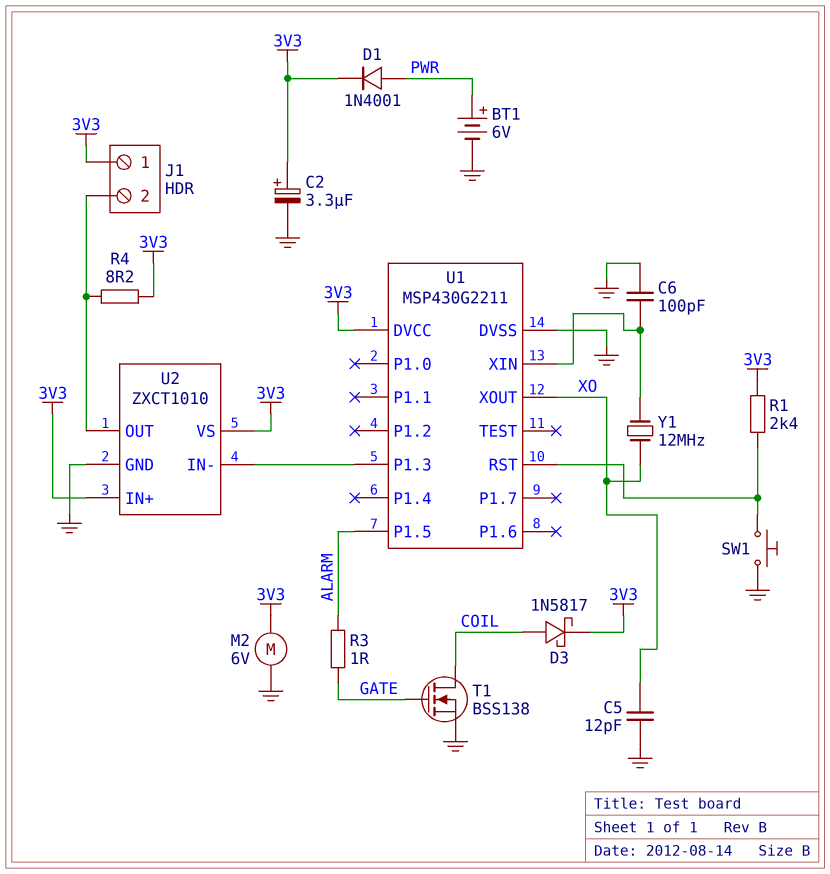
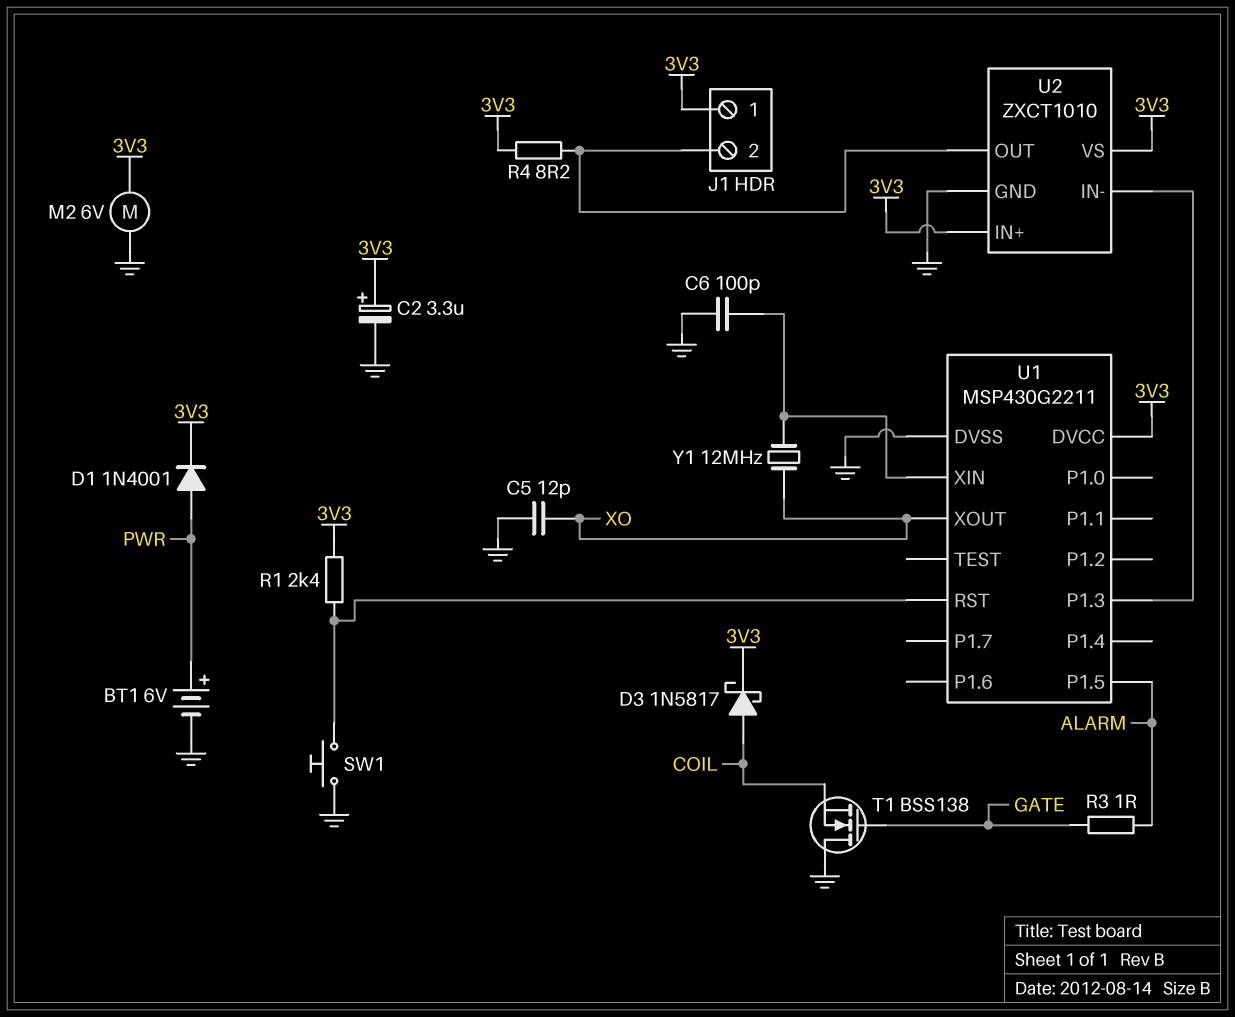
T1: NMOS BSS138 (G GATE, D COIL, S GND) -> NMOS BSS138 (G GATE, D GND, S COIL)

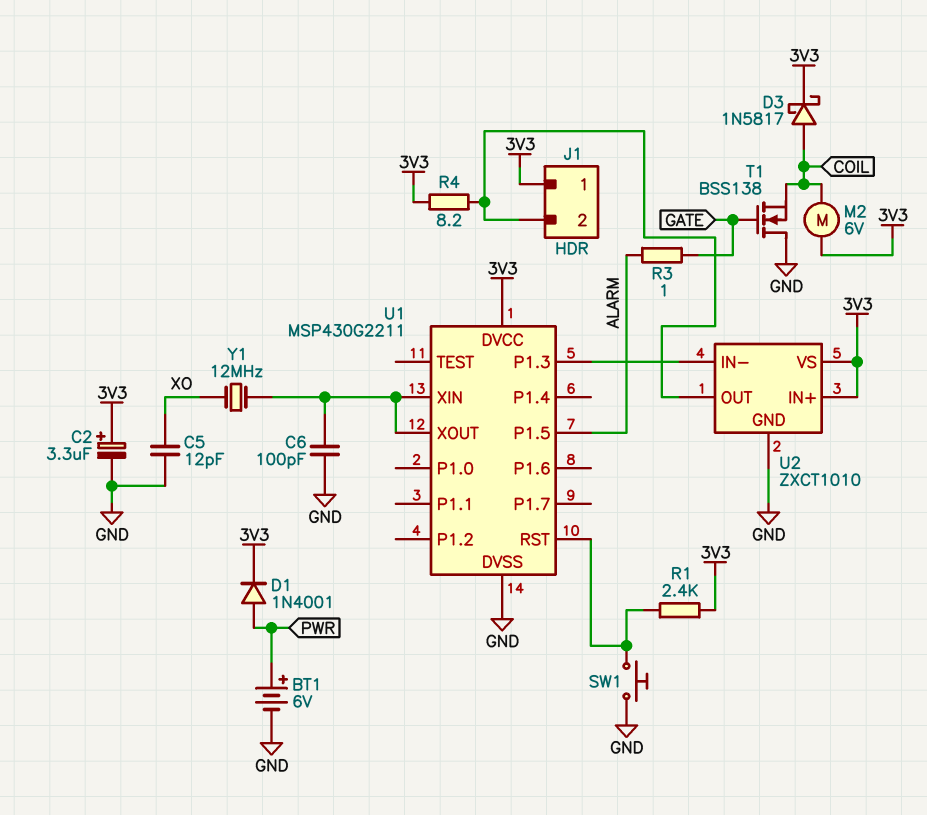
M2: motor 6V (3V3, GND) -> motor 6V (3V3, COIL)
U1 pin XOUT: XO -> U1/XIN

